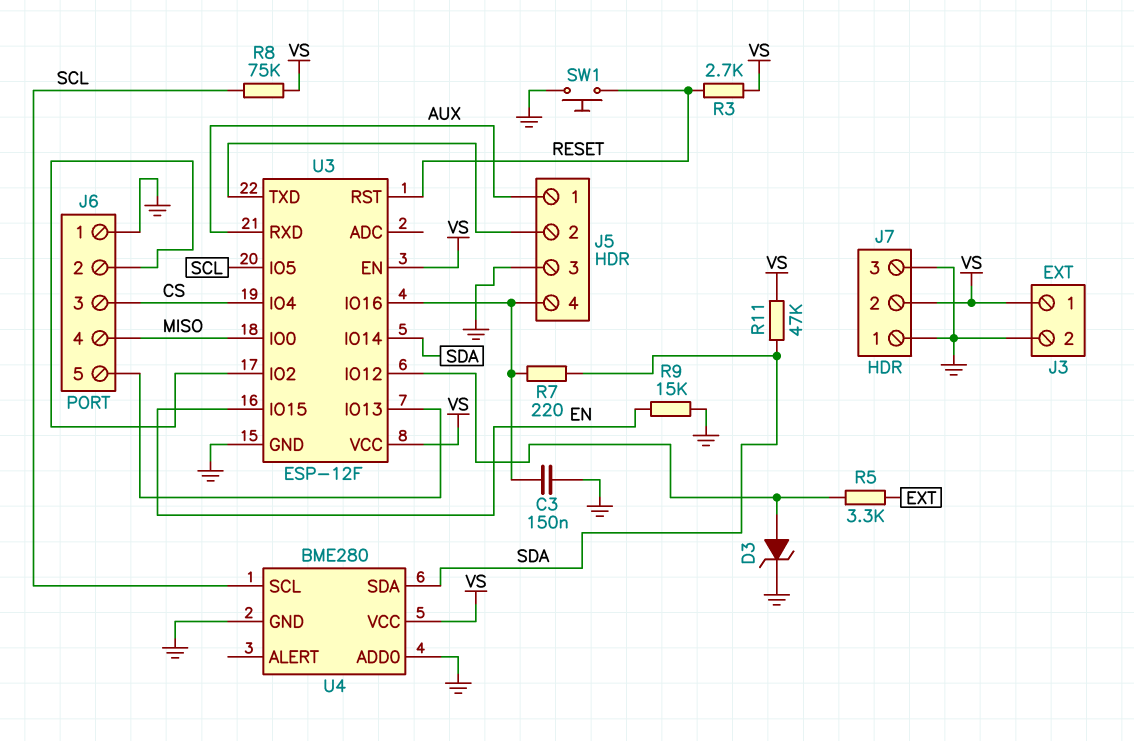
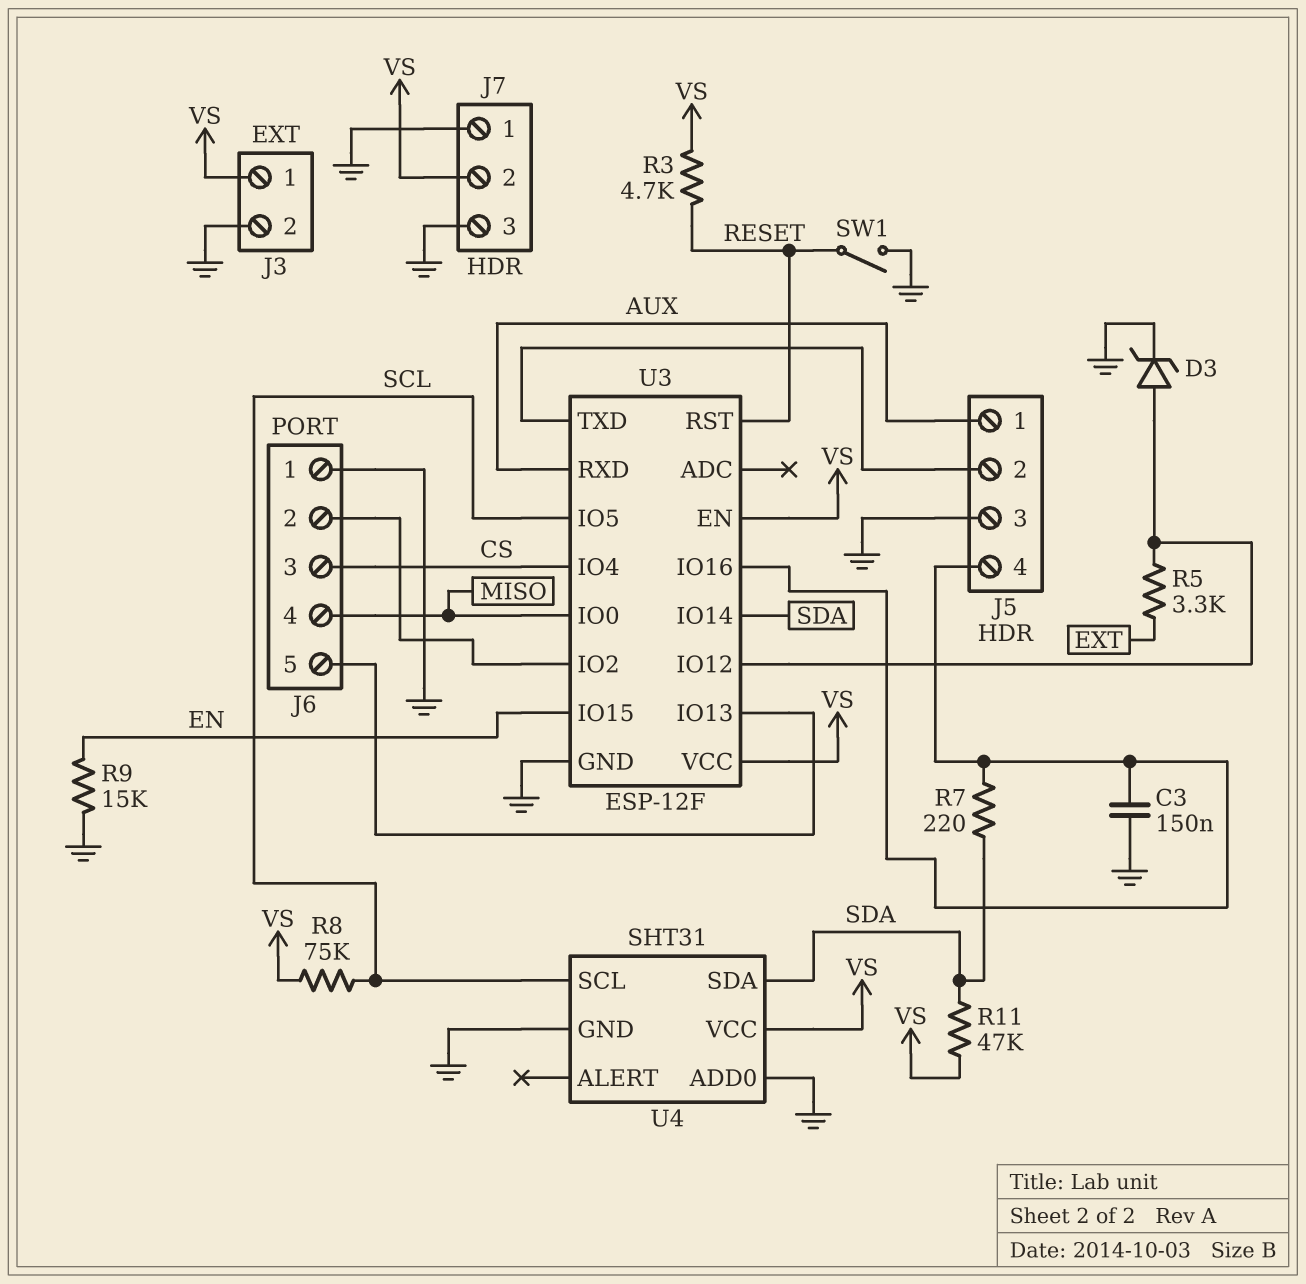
R3: 2.7k (RESET, VS) -> 4.7k (RESET, VS)
SW1: button (GND, RESET) -> switch (GND, RESET)
U4: BME280 -> SHT31

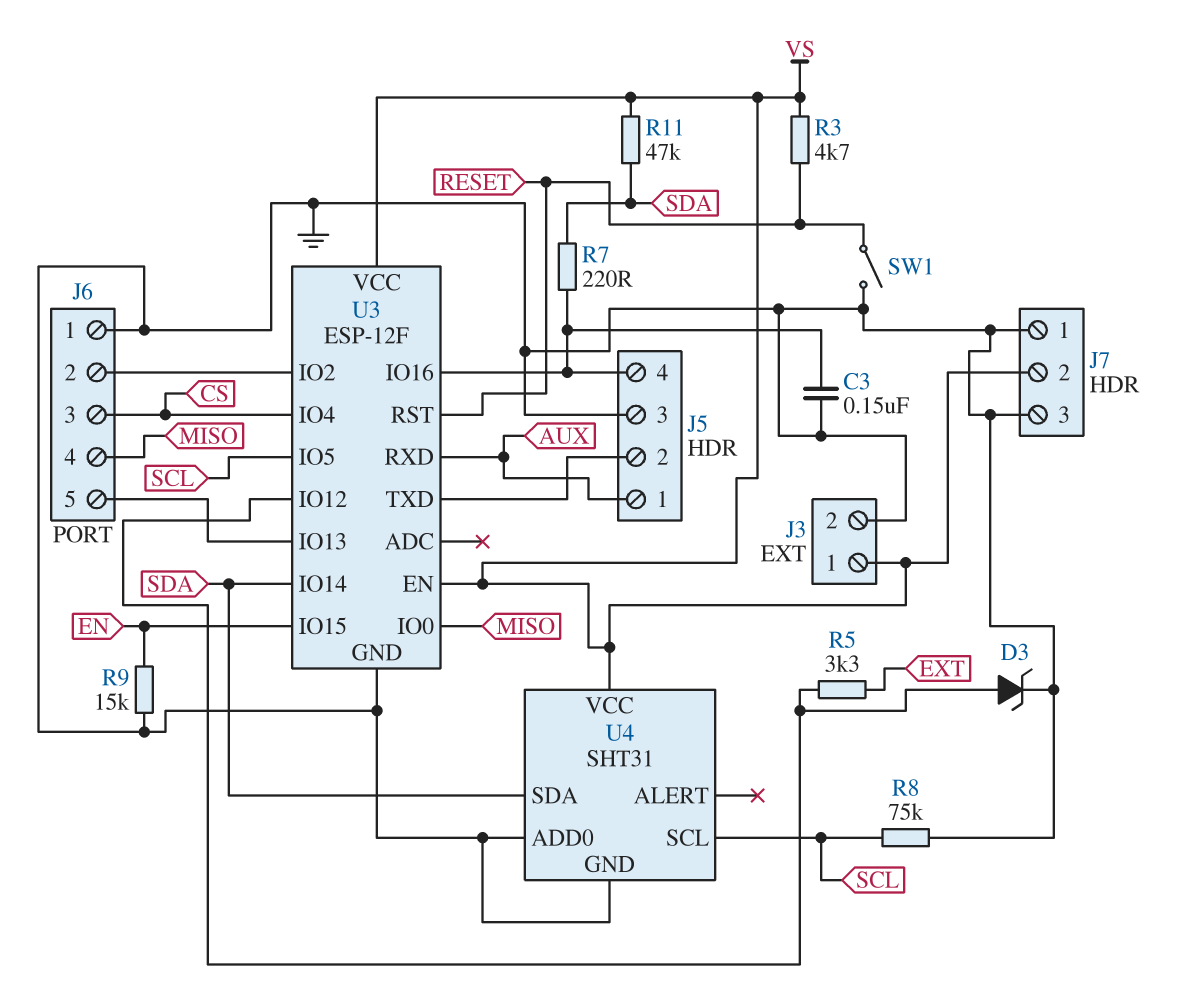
R8: 75k (SCL, VS) -> 75k (GND, SCL)

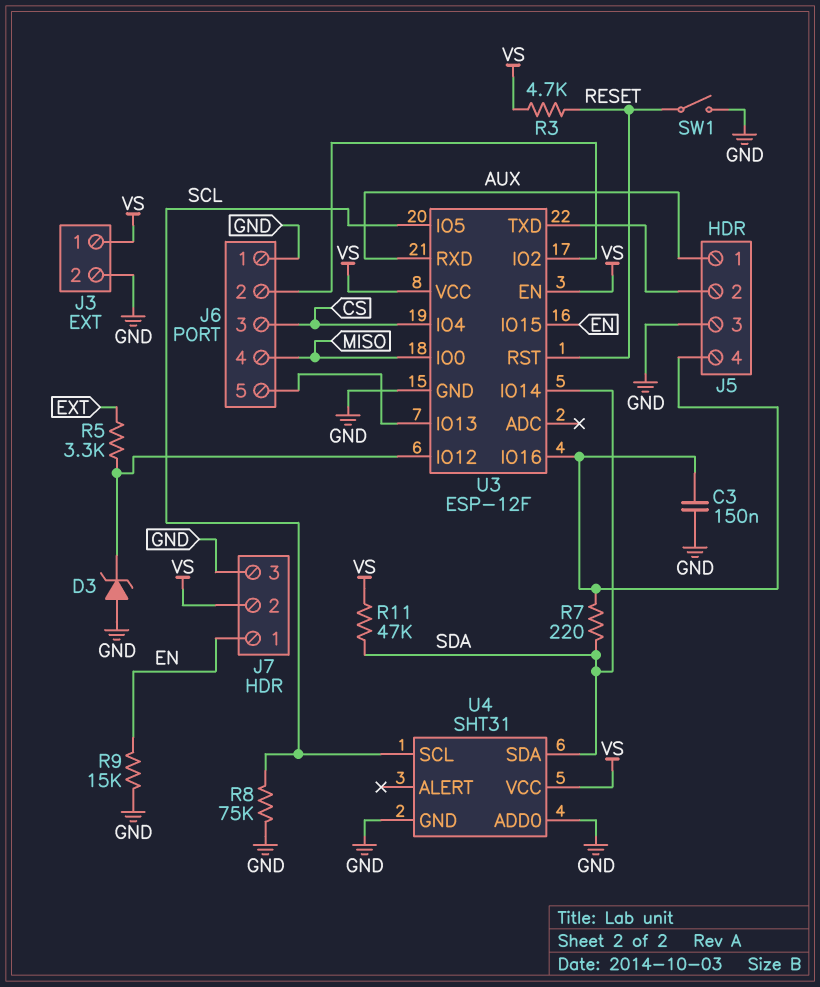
D3: zener (A U3/IO12, K GND) -> zener (A GND, K U3/IO12)
J7 pin 1: GND -> EN

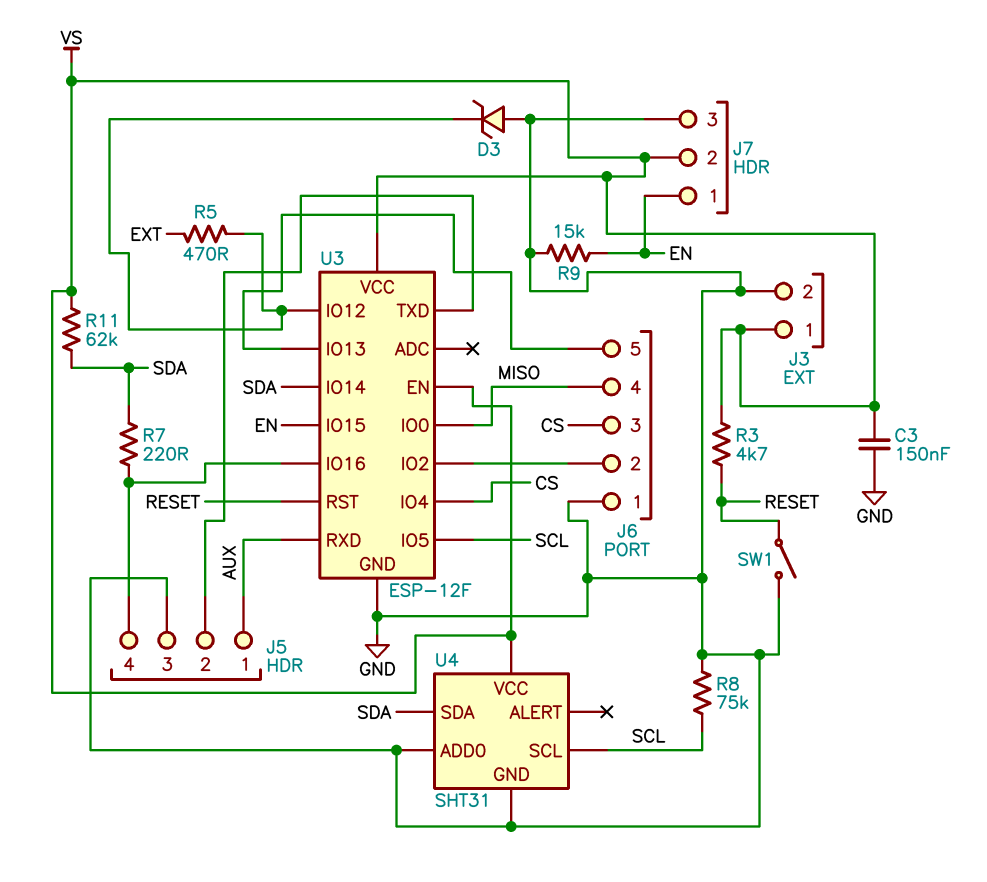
C3: 150nF (GND, J5/4) -> 150nF (GND, VS)
R5: 3.3k (EXT, U3/IO12) -> 470 (EXT, U3/IO12)
R11: 47k (SDA, VS) -> 62k (SDA, VS)

